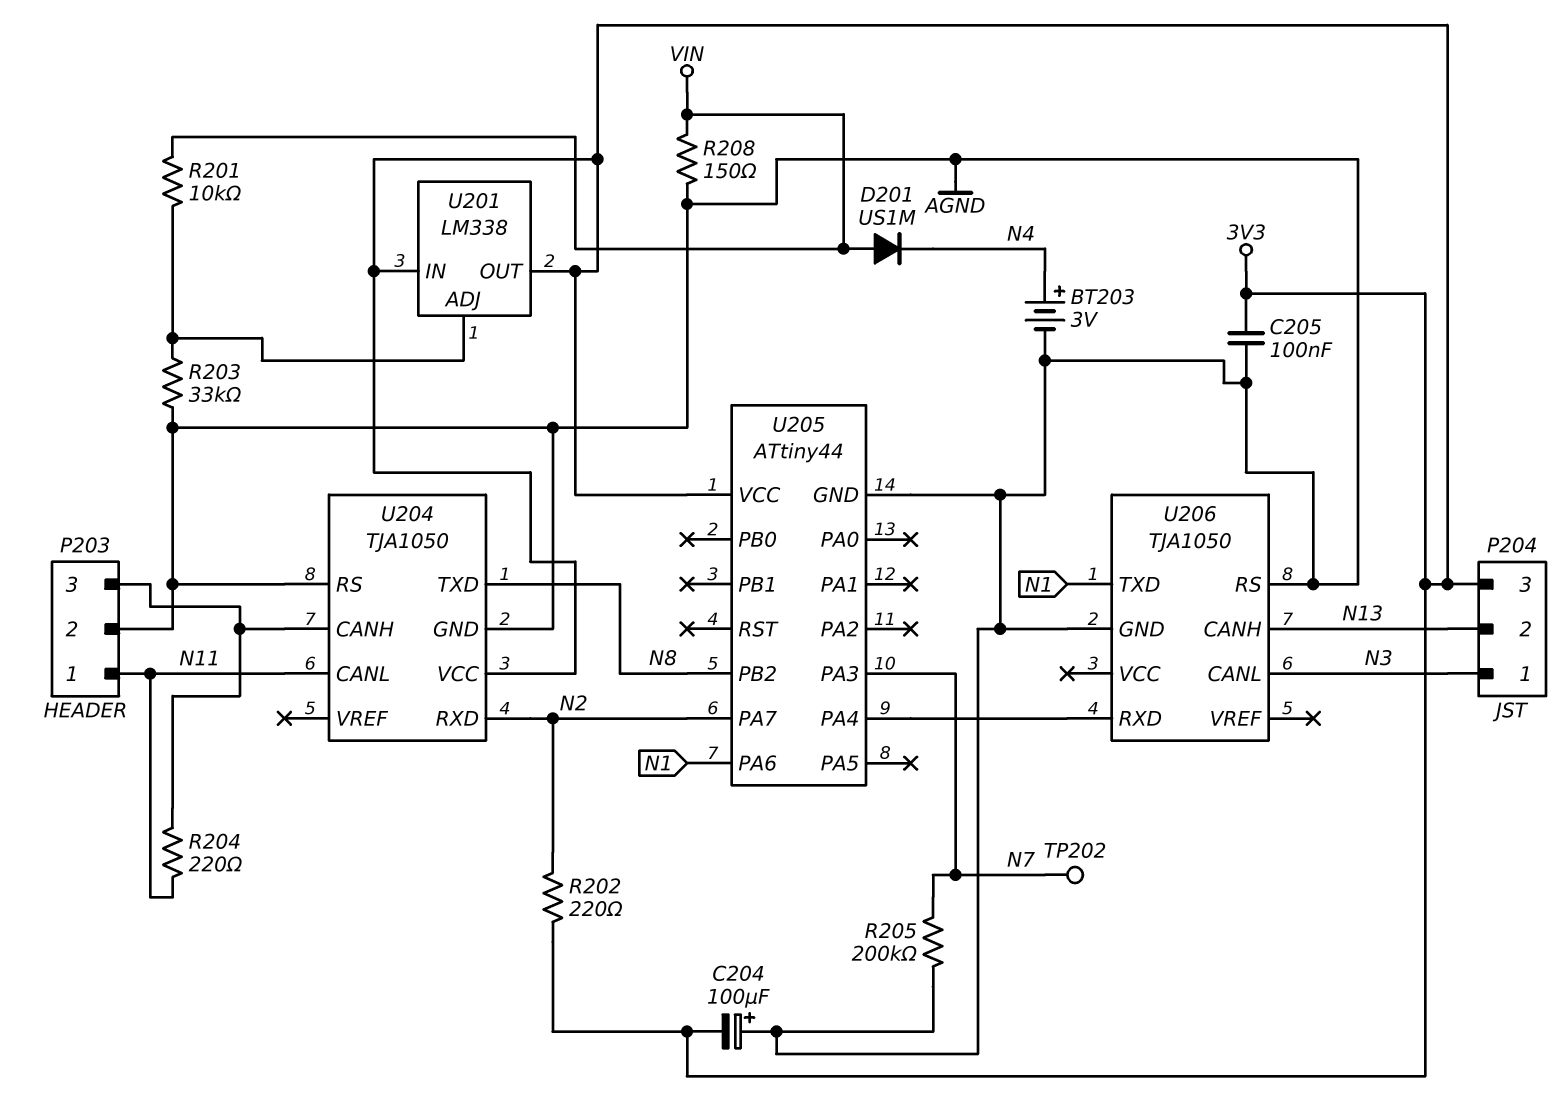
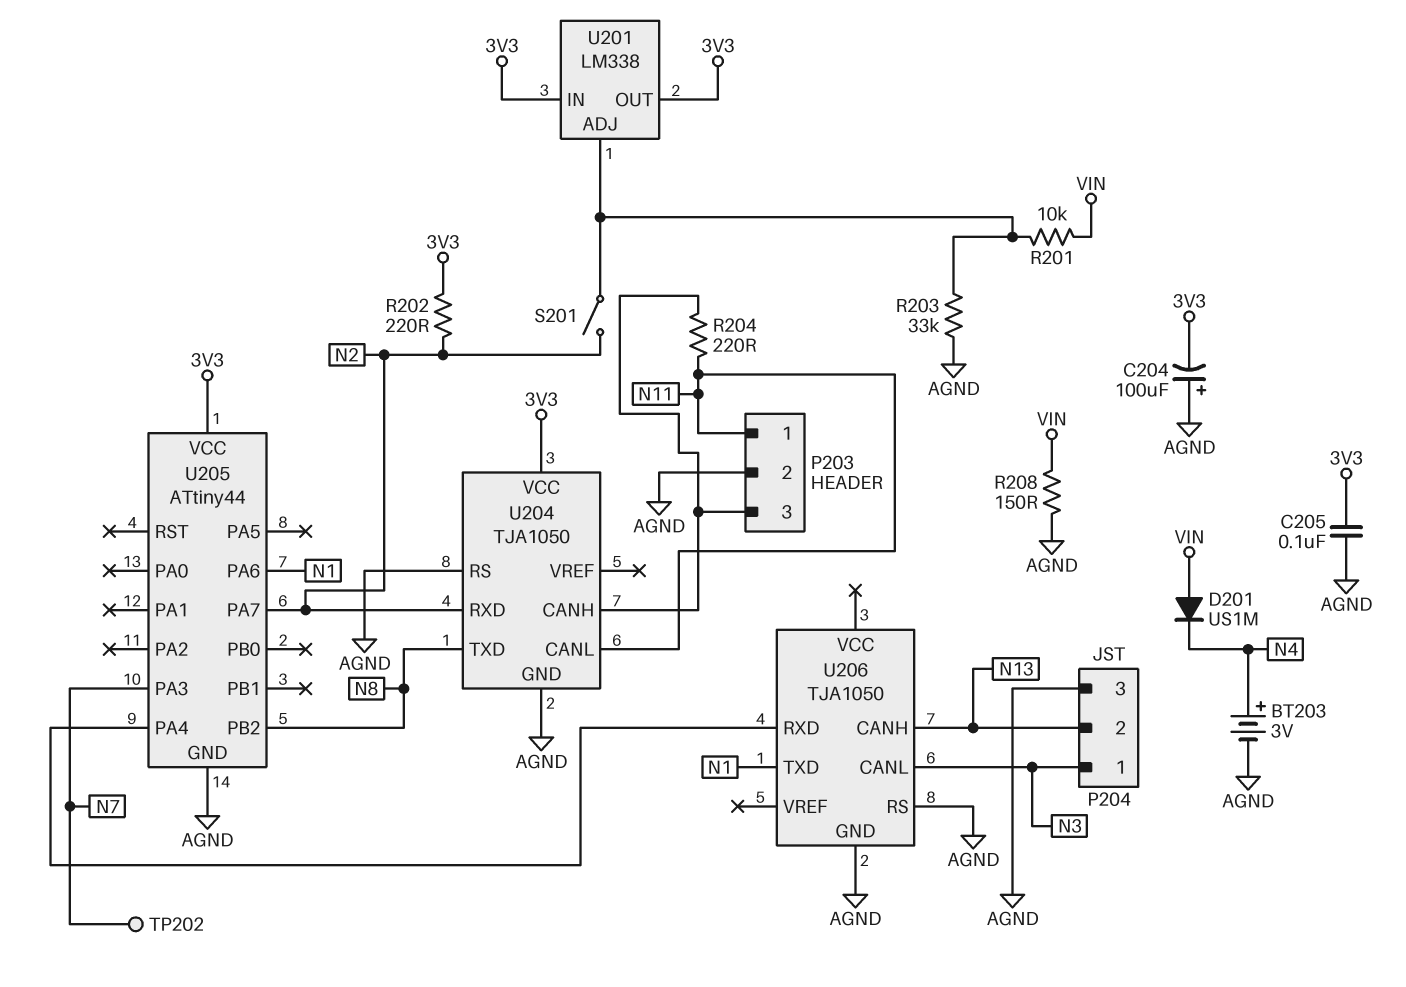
P204 pin 3: 3V3 -> AGND
R205: 200k (AGND, N7) -> none
S201: none -> switch (N2, U201/ADJ)

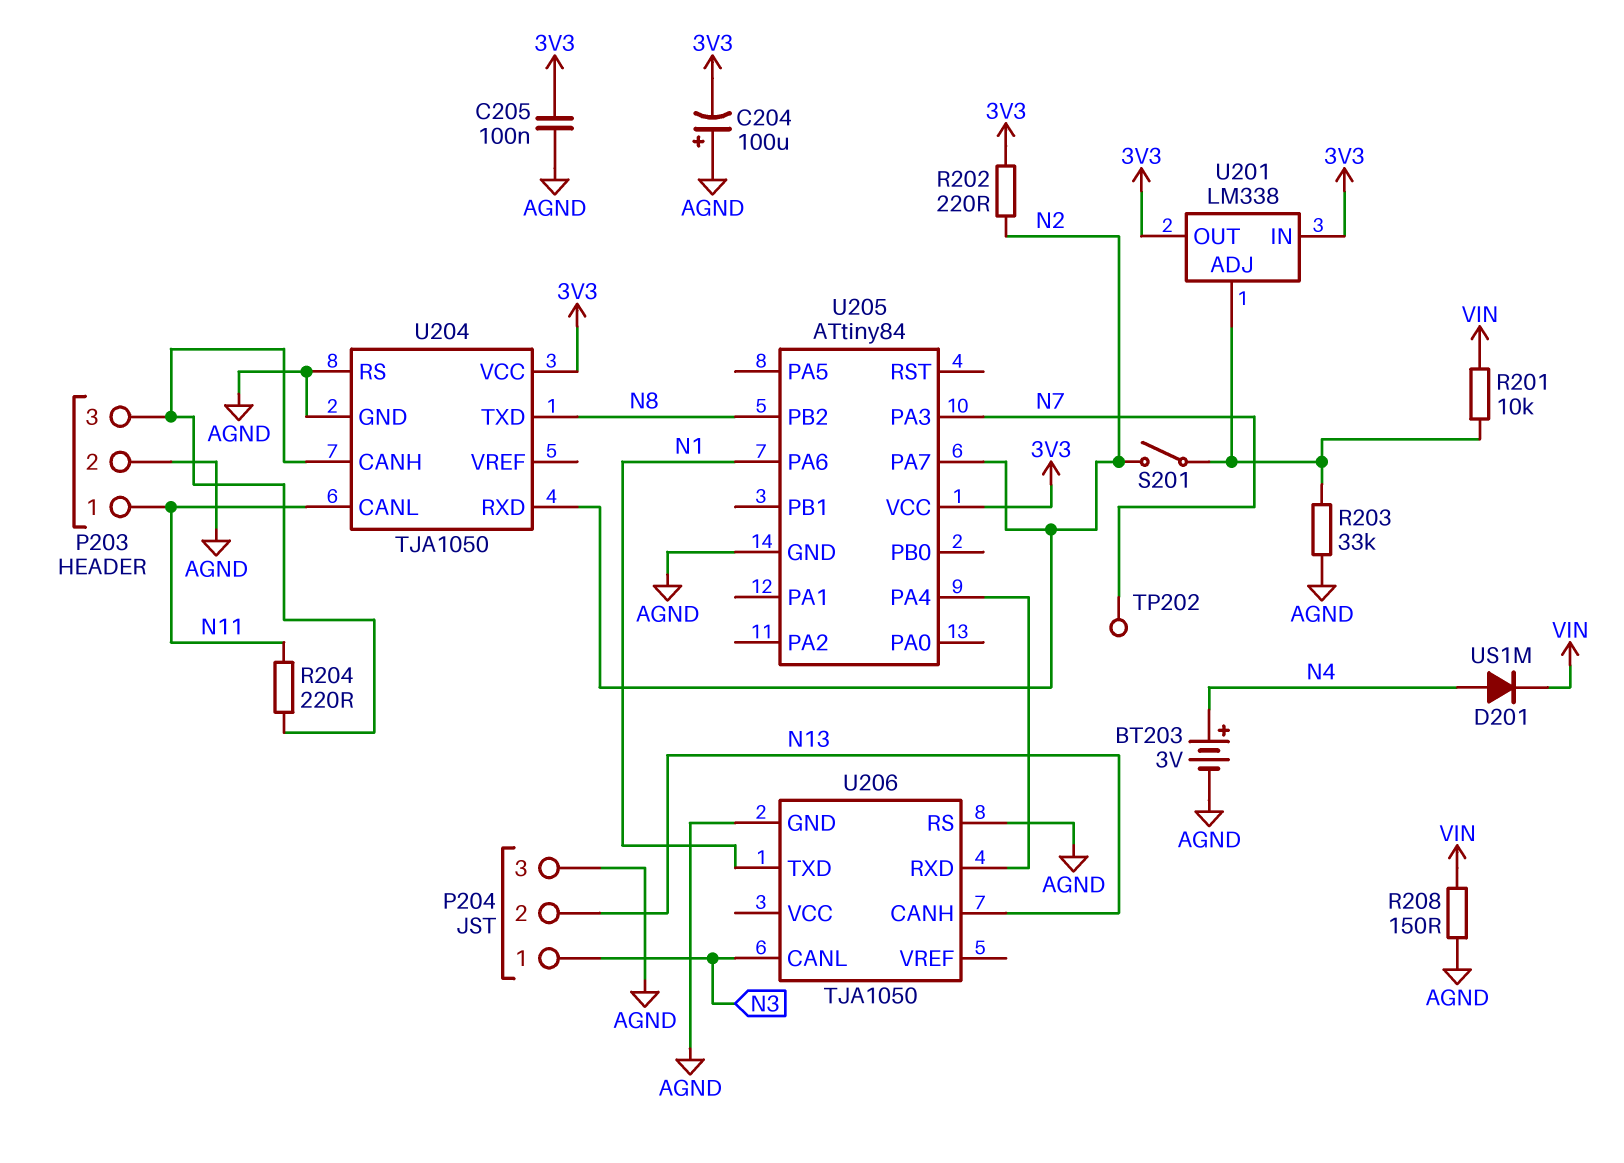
D201: diode US1M (A VIN, K N4) -> diode US1M (A N4, K VIN)
U205: ATtiny44 -> ATtiny84

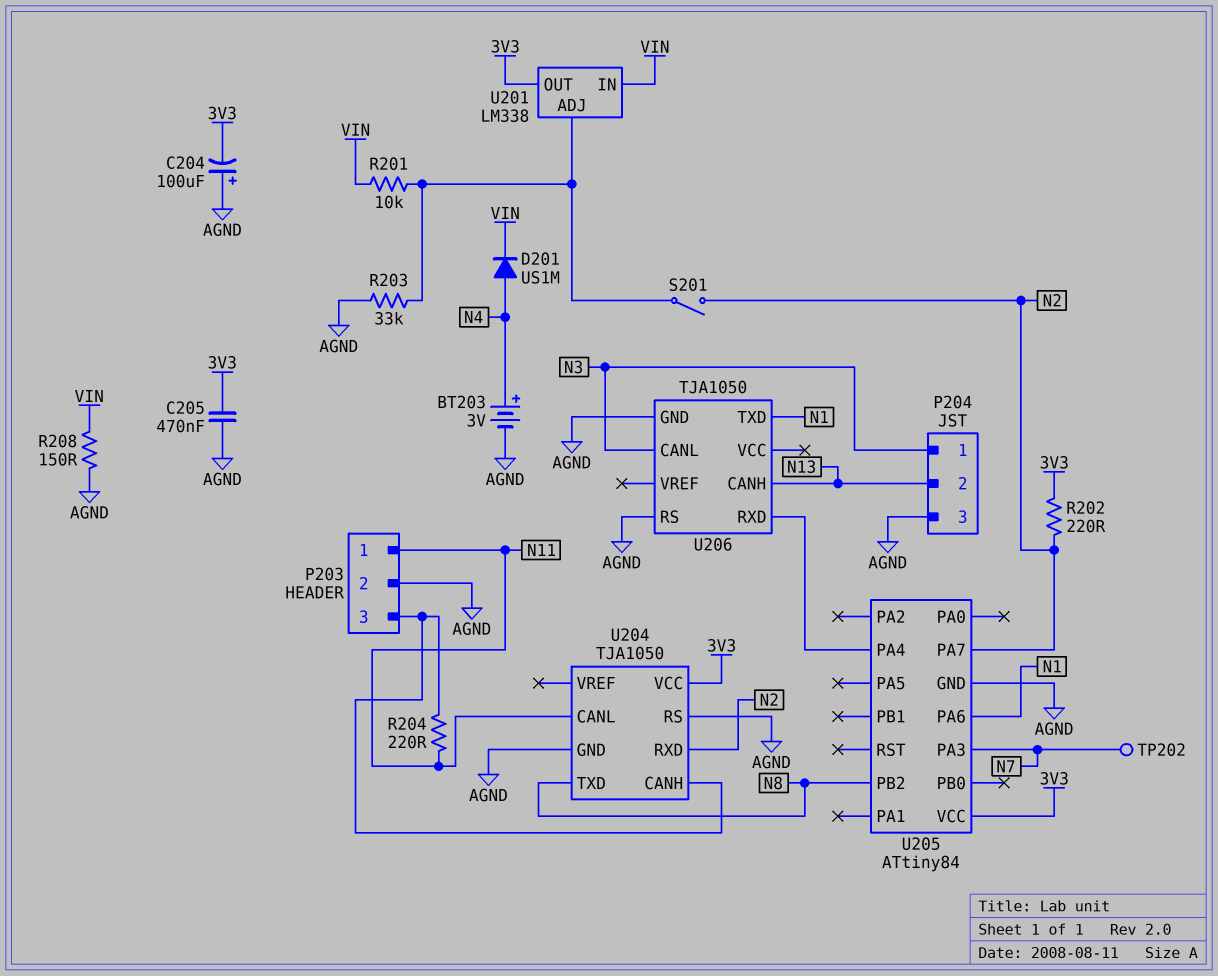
C205: 100nF (3V3, AGND) -> 470nF (3V3, AGND)
U201 pin IN: 3V3 -> VIN

